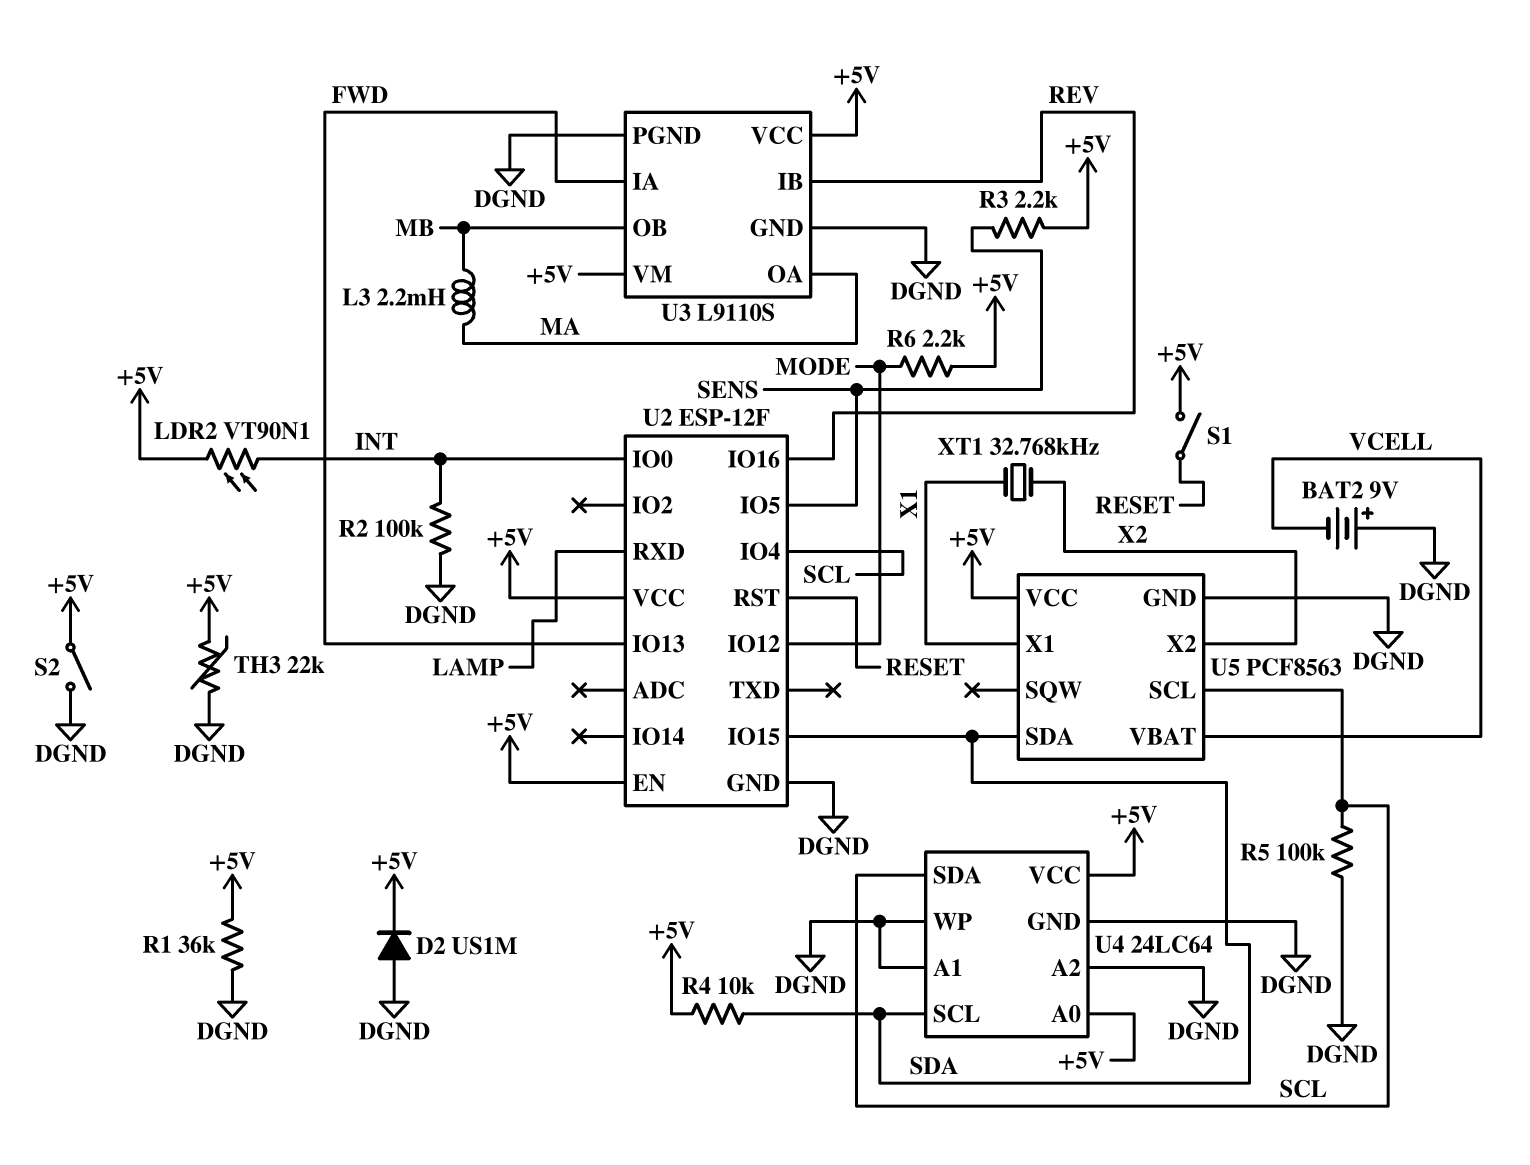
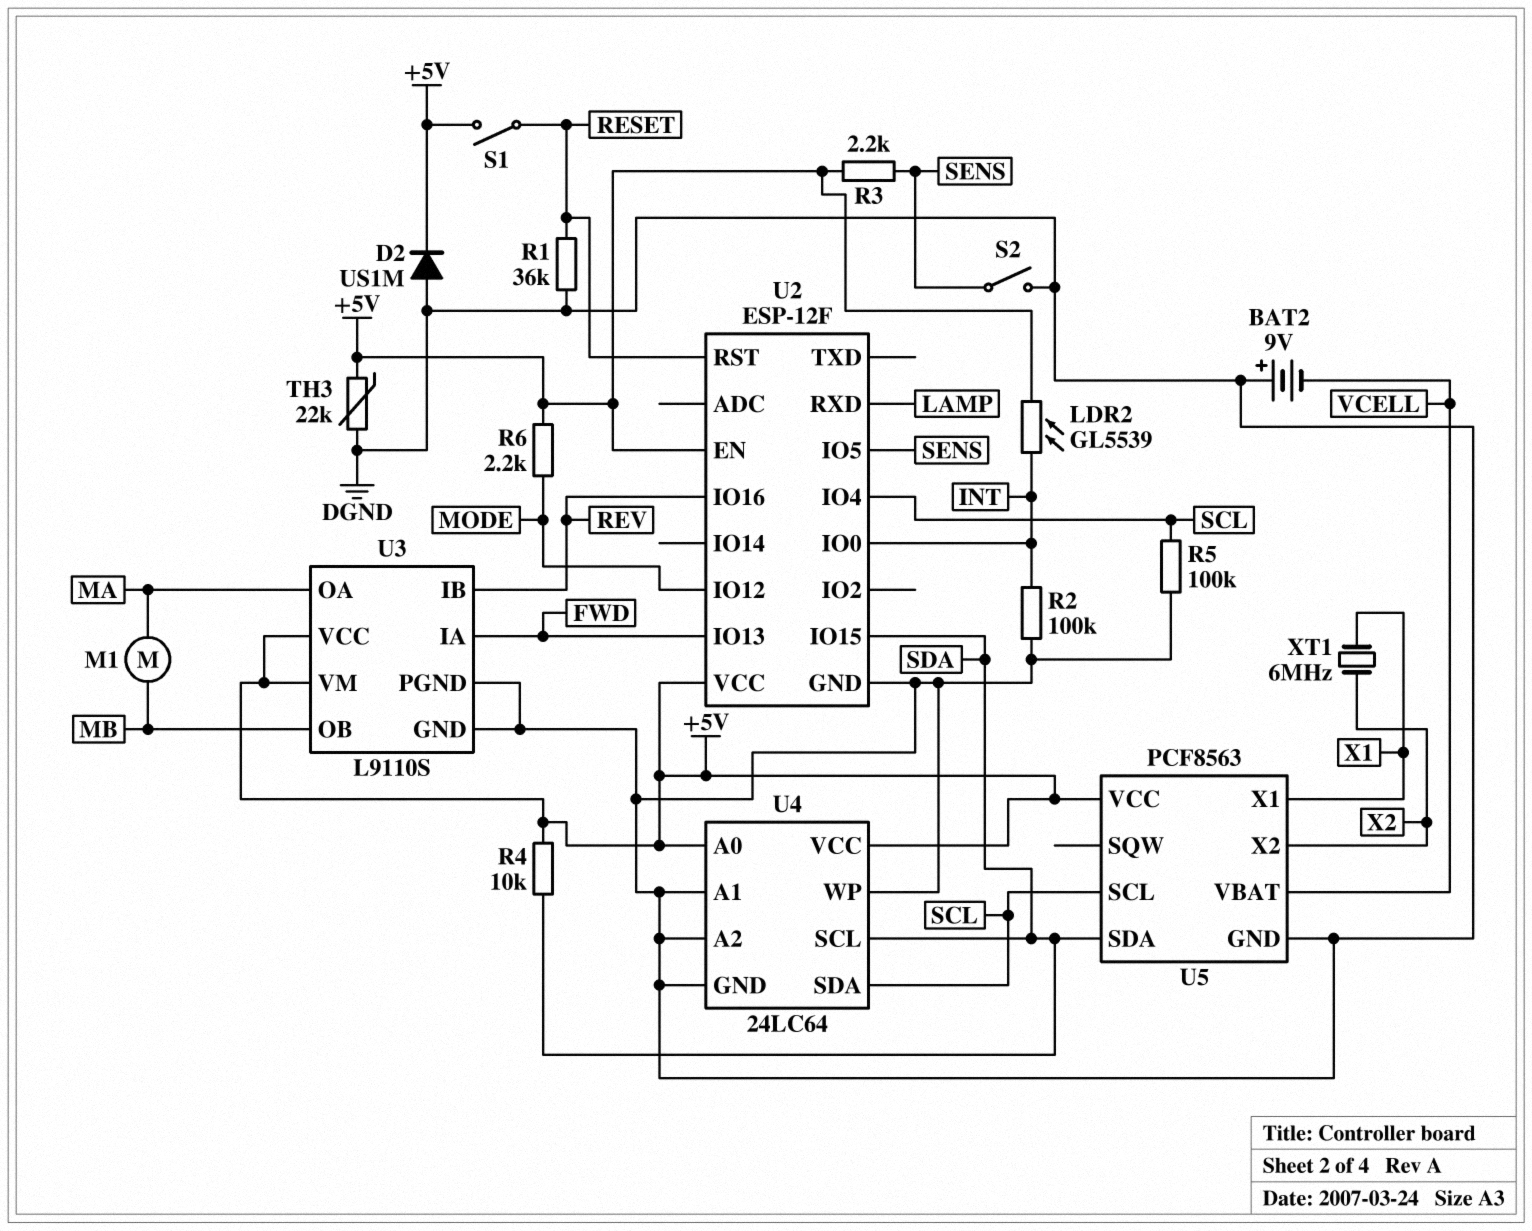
L3: 2.2mH (MA, MB) -> none
LDR2: VT90N1 (+5V, INT) -> GL5539 (+5V, INT)
M1: none -> motor (MA, MB)
R1: 36k (+5V, DGND) -> 36k (DGND, RESET)
S2: switch (+5V, DGND) -> switch (DGND, SENS)
XT1: 32.768kHz (X1, X2) -> 6MHz (X1, X2)

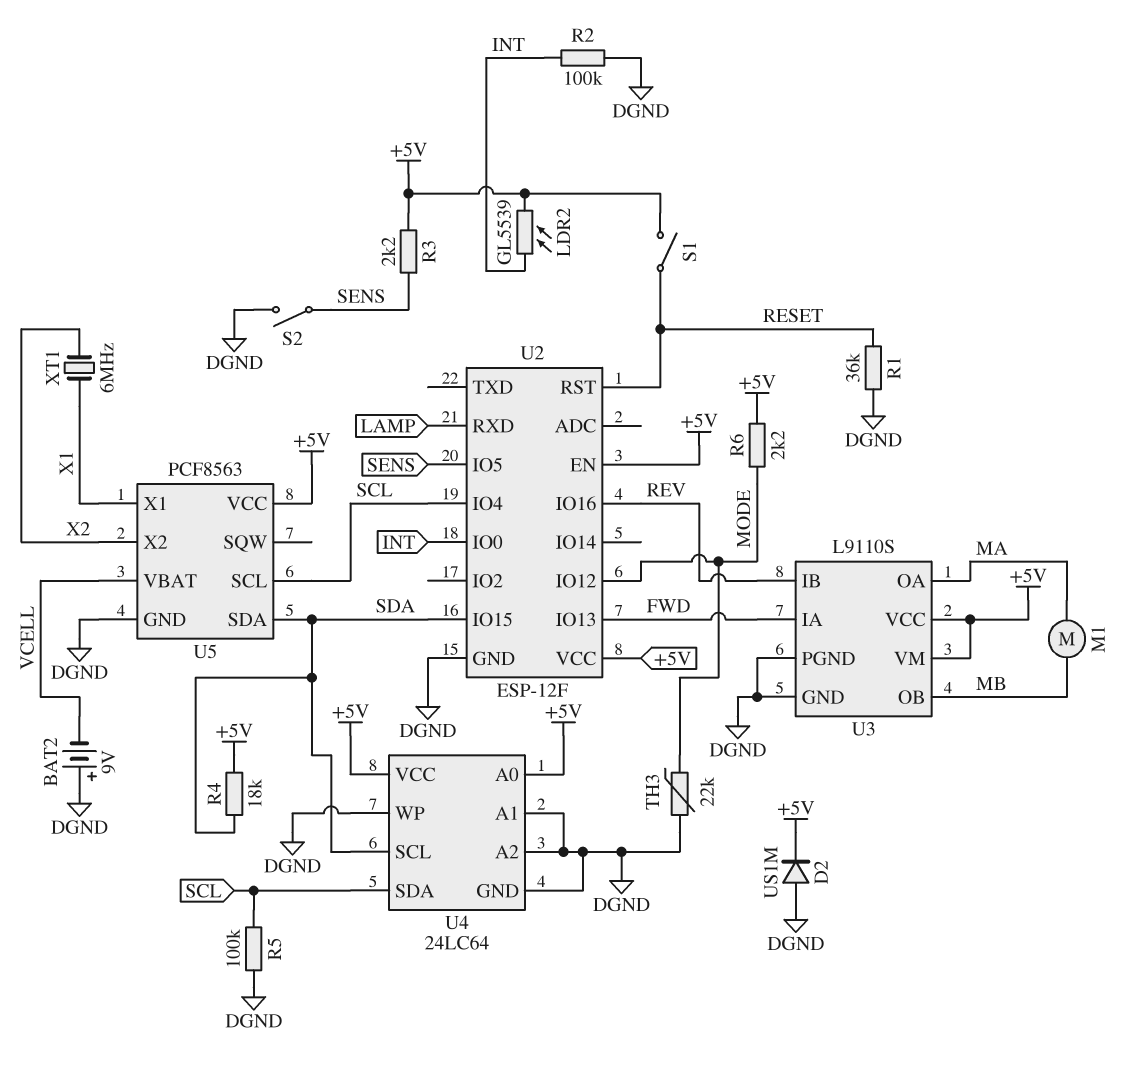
R4: 10k (+5V, SDA) -> 18k (+5V, SDA)
TH3: 22k (+5V, DGND) -> 22k (DGND, MODE)

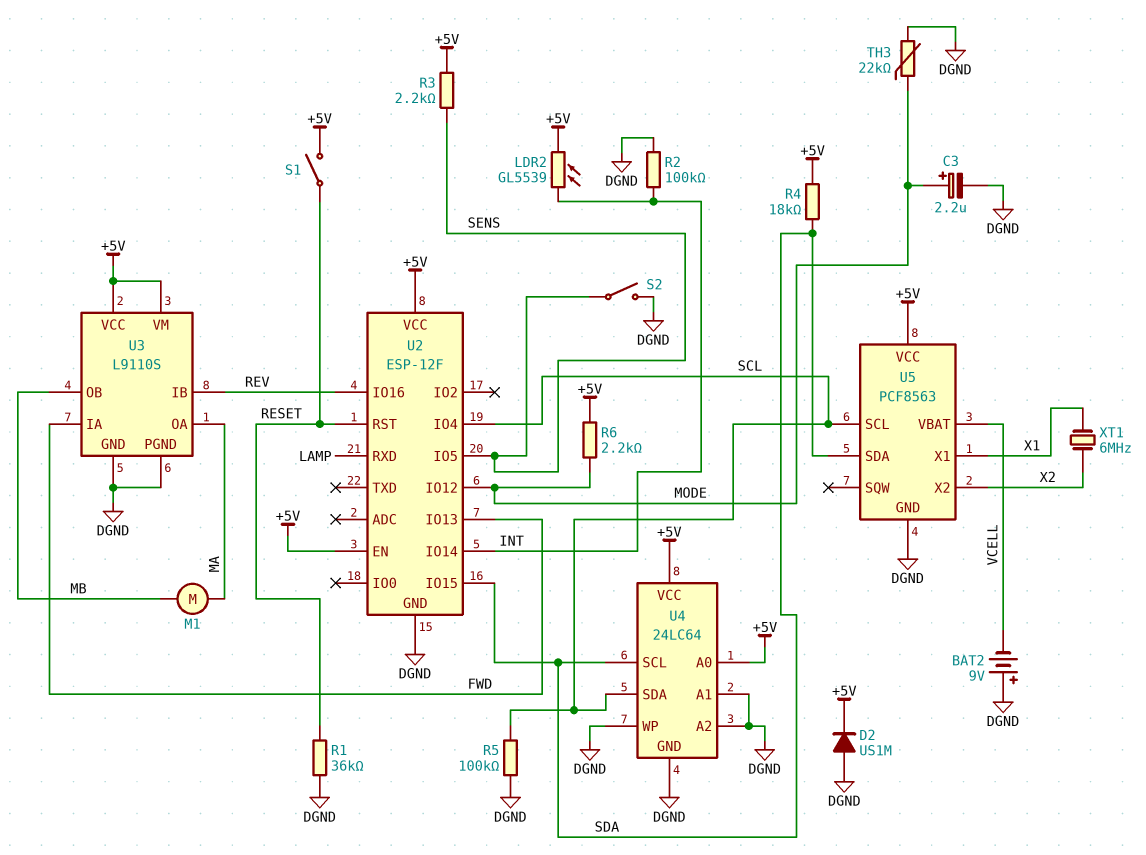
C3: none -> 2.2uF (plus MODE, minus DGND)
U2 pin IO0: INT -> none
U2 pin IO14: none -> INT

